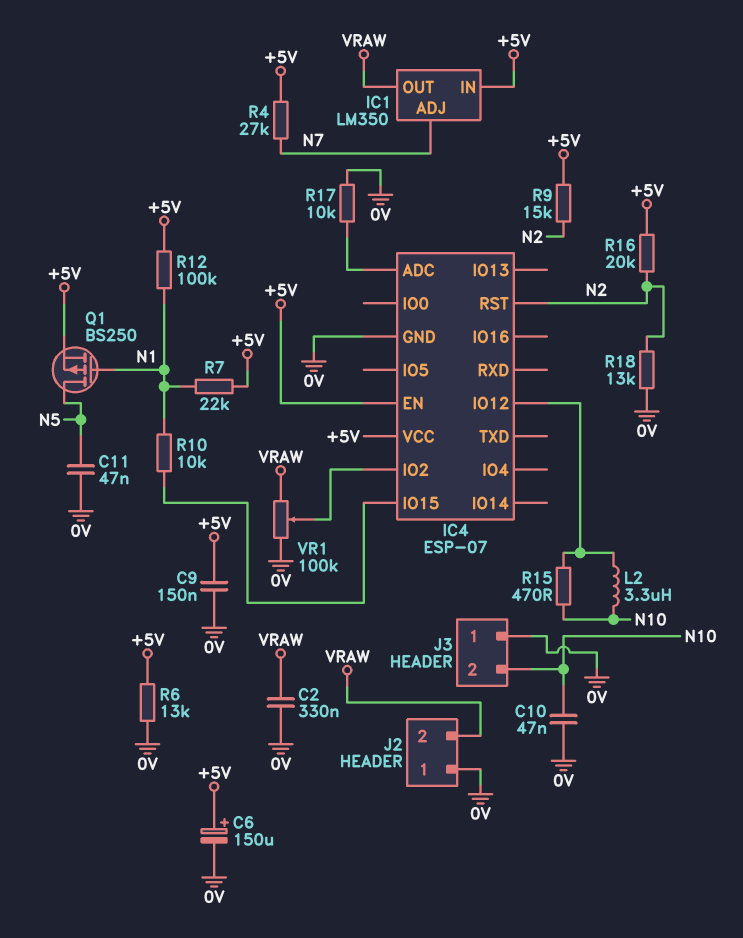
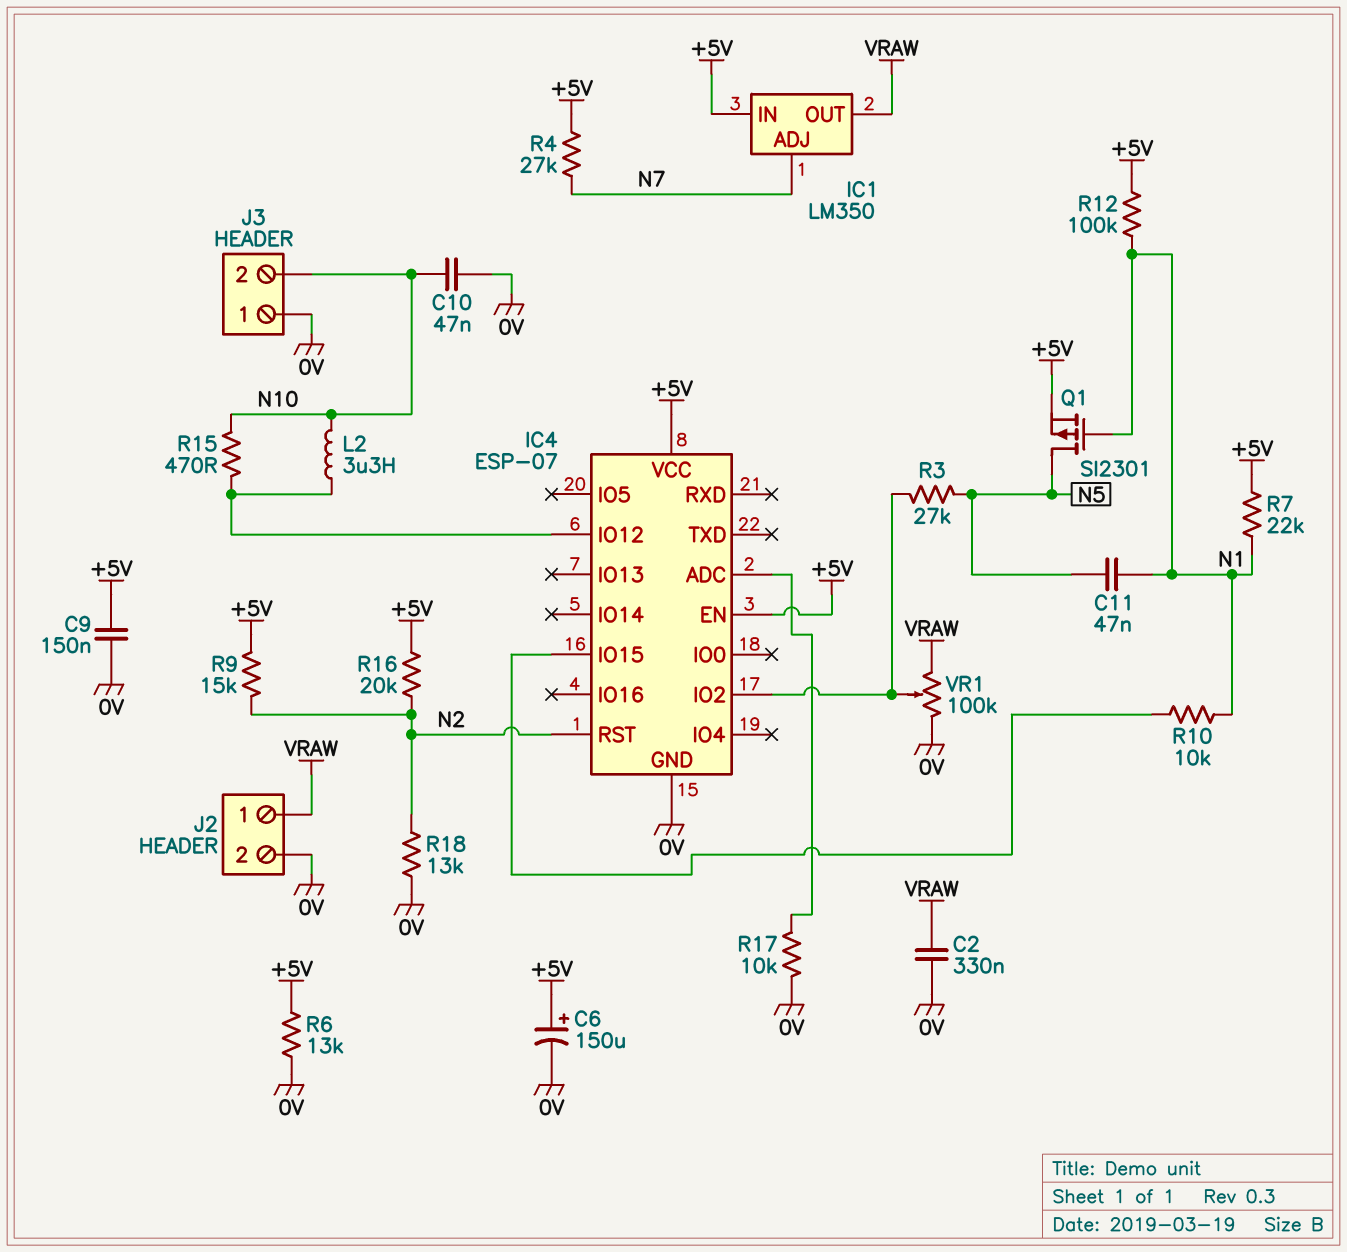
C11: 47nF (0V, N5) -> 47nF (N1, N5)
J2 pin 1: 0V -> VRAW
J2 pin 2: VRAW -> 0V
Q1: PMOS BS250 (G N1, D N5, S +5V) -> PMOS SI2301 (G N1, D N5, S +5V)
R3: none -> 27k (IC4/IO2, N5)

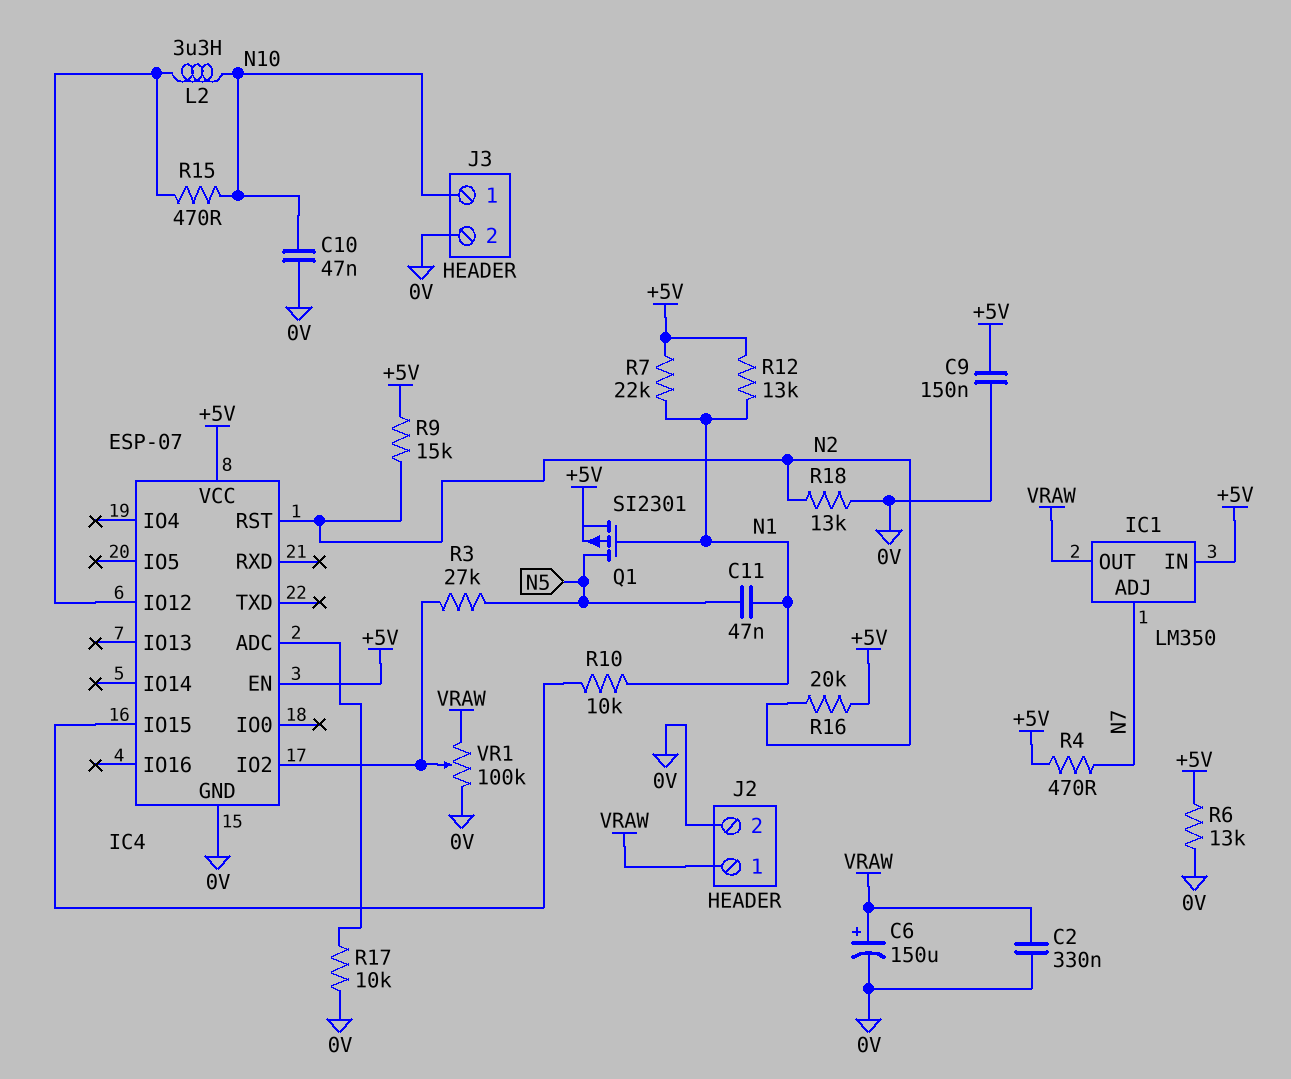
C6: 150uF (plus +5V, minus 0V) -> 150uF (plus VRAW, minus 0V)
J3 pin 1: 0V -> N10
J3 pin 2: N10 -> 0V
R4: 27k (+5V, N7) -> 470 (+5V, N7)
R12: 100k (+5V, N1) -> 13k (+5V, N1)

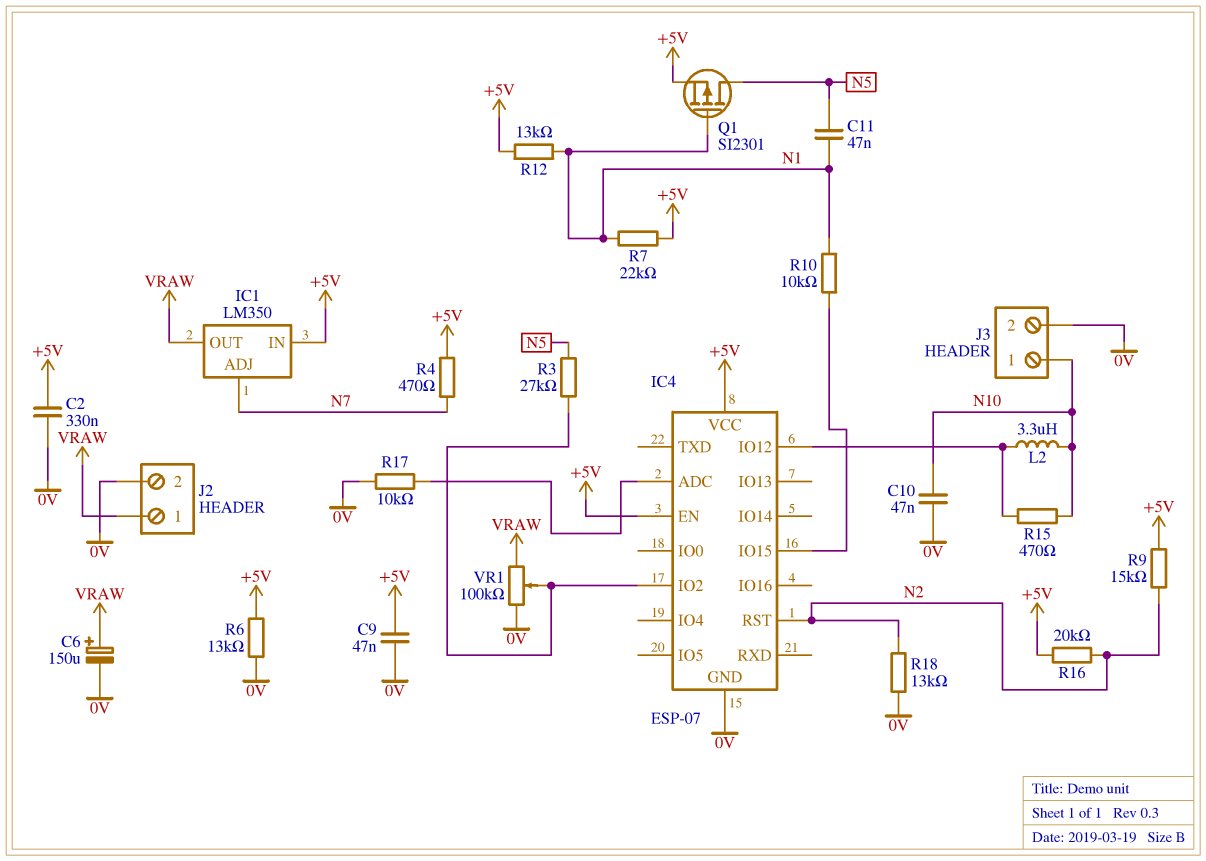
C2: 330nF (0V, VRAW) -> 330nF (+5V, 0V)
C9: 150nF (+5V, 0V) -> 47nF (+5V, 0V)

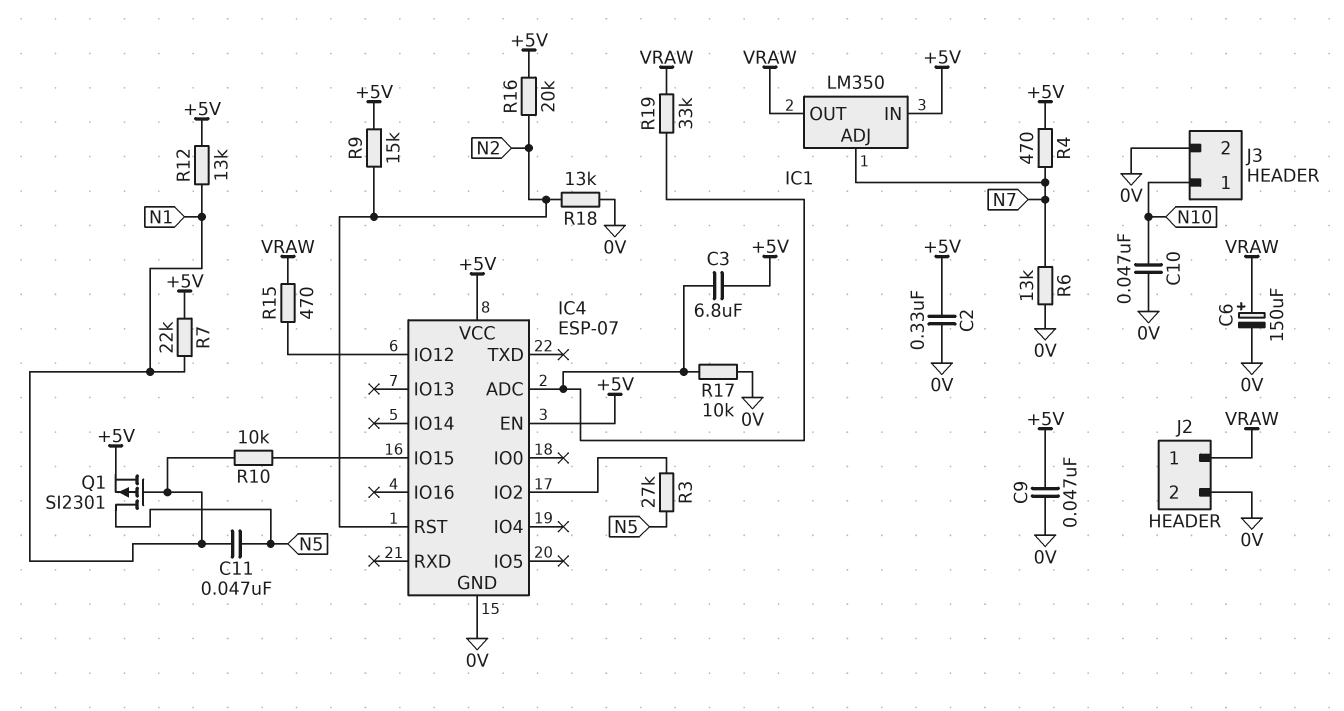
C3: none -> 6.8uF (+5V, IC4/ADC)
L2: 3.3uH (IC4/IO12, N10) -> none
R6: 13k (+5V, 0V) -> 13k (0V, N7)
R15: 470 (IC4/IO12, N10) -> 470 (IC4/IO12, VRAW)
R19: none -> 33k (IC4/ADC, VRAW)
VR1: 100k (0V, VRAW, wiper IC4/IO2) -> none

